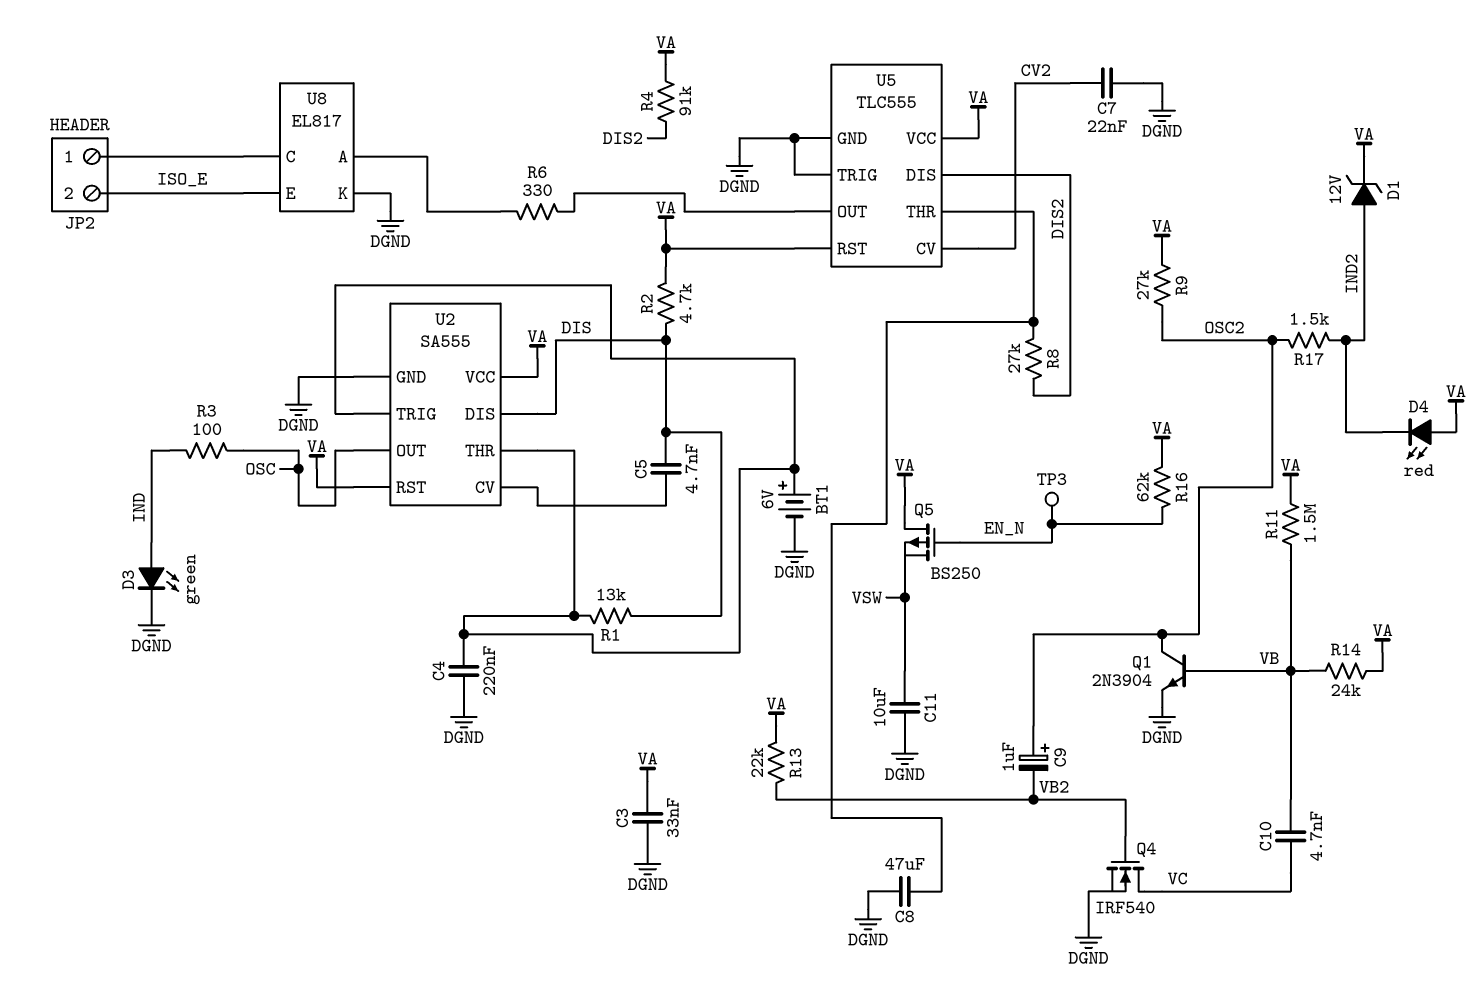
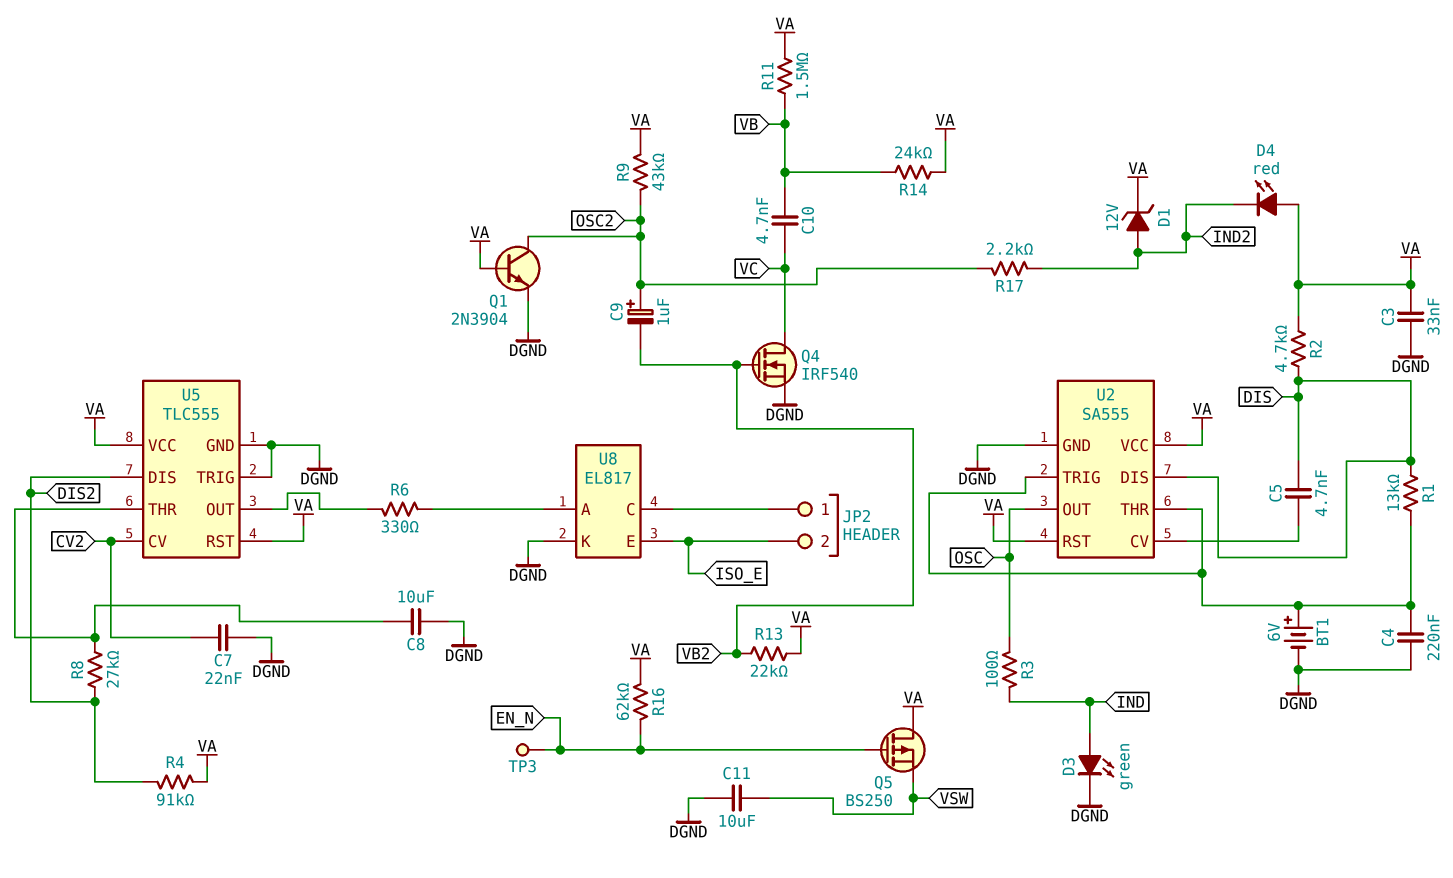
C8: 47uF (DGND, U5/THR) -> 10uF (DGND, U5/THR)
Q1: NPN 2N3904 (B VB, C OSC2, E DGND) -> NPN 2N3904 (B VA, C OSC2, E DGND)
R9: 27k (OSC2, VA) -> 43k (OSC2, VA)
R17: 1.5k (IND2, OSC2) -> 2.2k (IND2, OSC2)

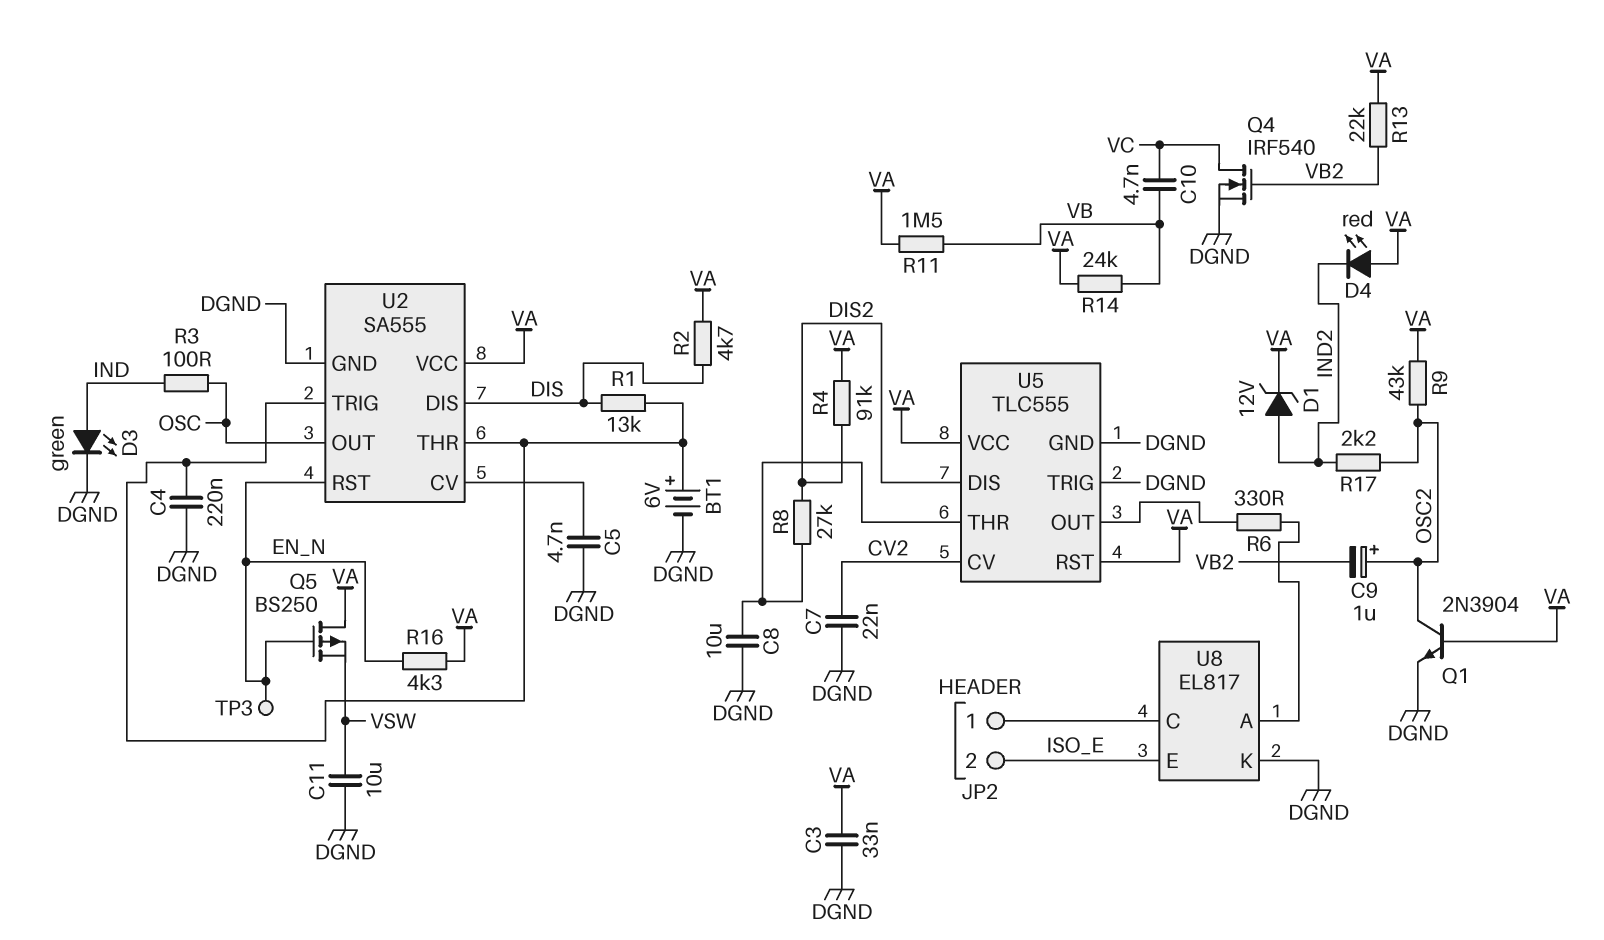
C5: 4.7nF (DIS, U2/CV) -> 4.7nF (DGND, U2/CV)
R16: 62k (EN_N, VA) -> 4.3k (EN_N, VA)
U2 pin RST: VA -> EN_N

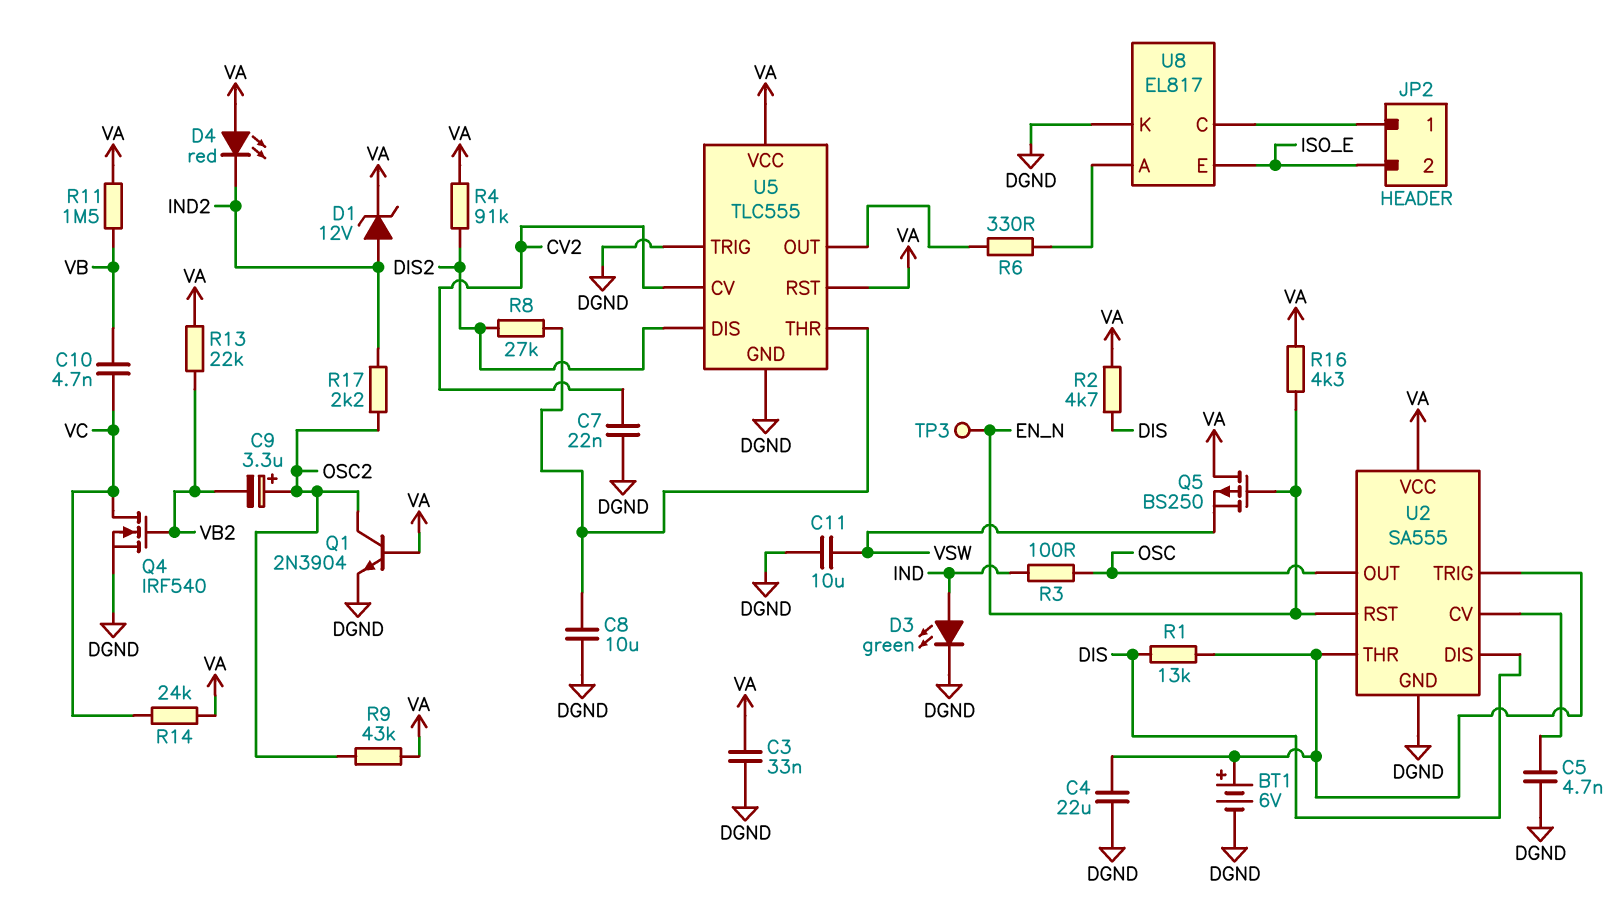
C4: 220nF (DGND, U2/THR) -> 22uF (DGND, U2/THR)
C9: 1uF (plus OSC2, minus VB2) -> 3.3uF (plus OSC2, minus VB2)
R14: 24k (VA, VB) -> 24k (VA, VC)

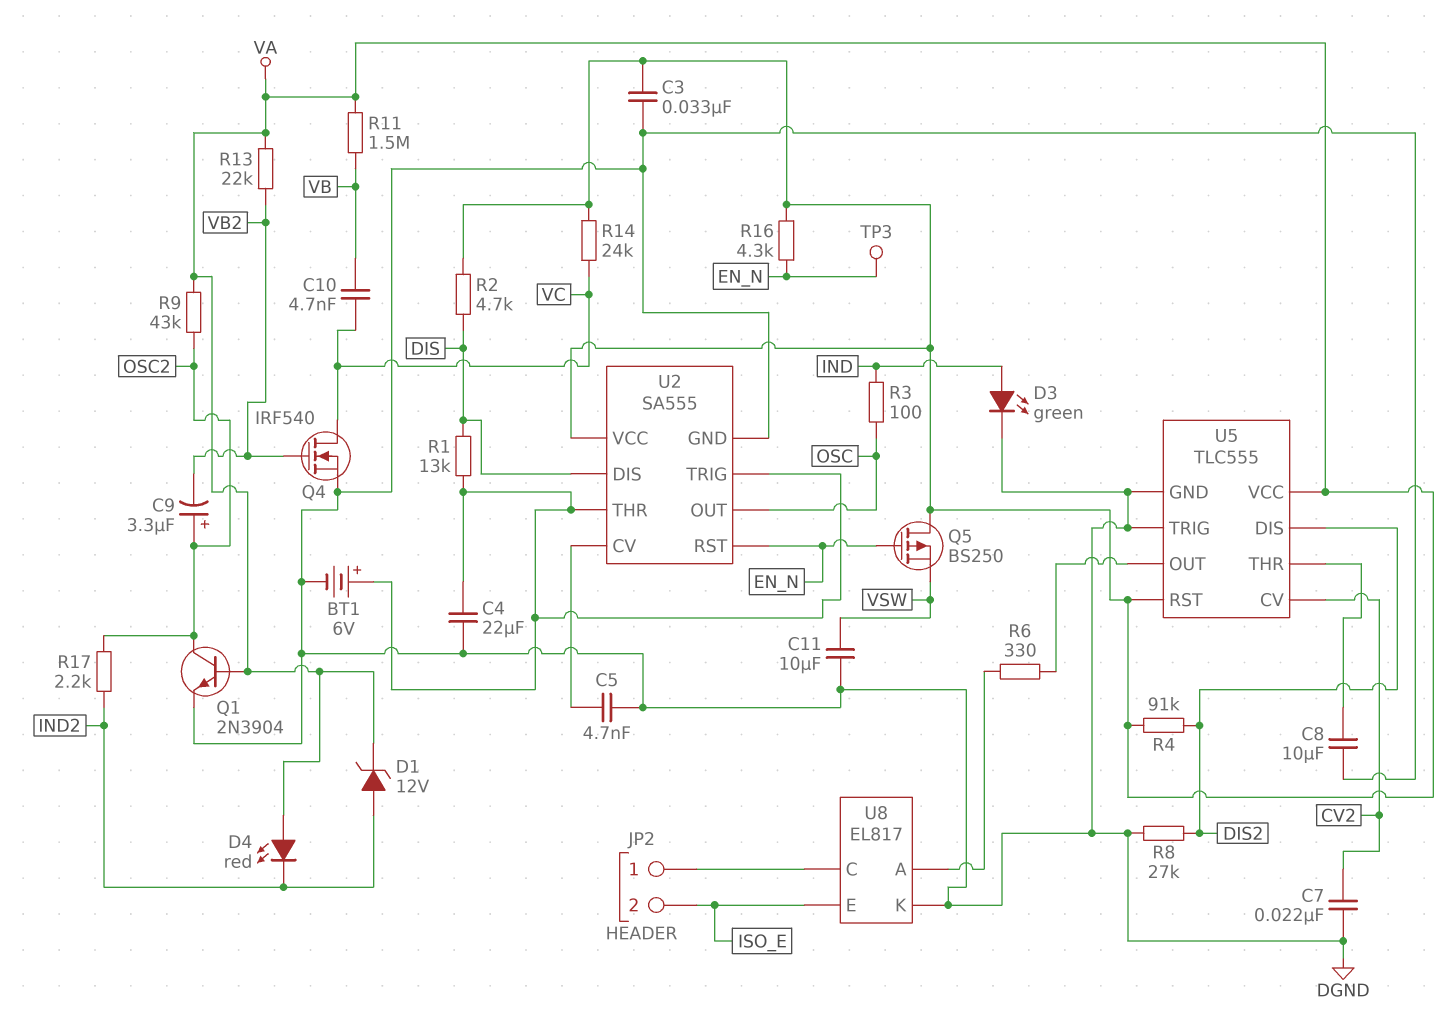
R8: 27k (DIS2, U5/THR) -> 27k (DGND, DIS2)

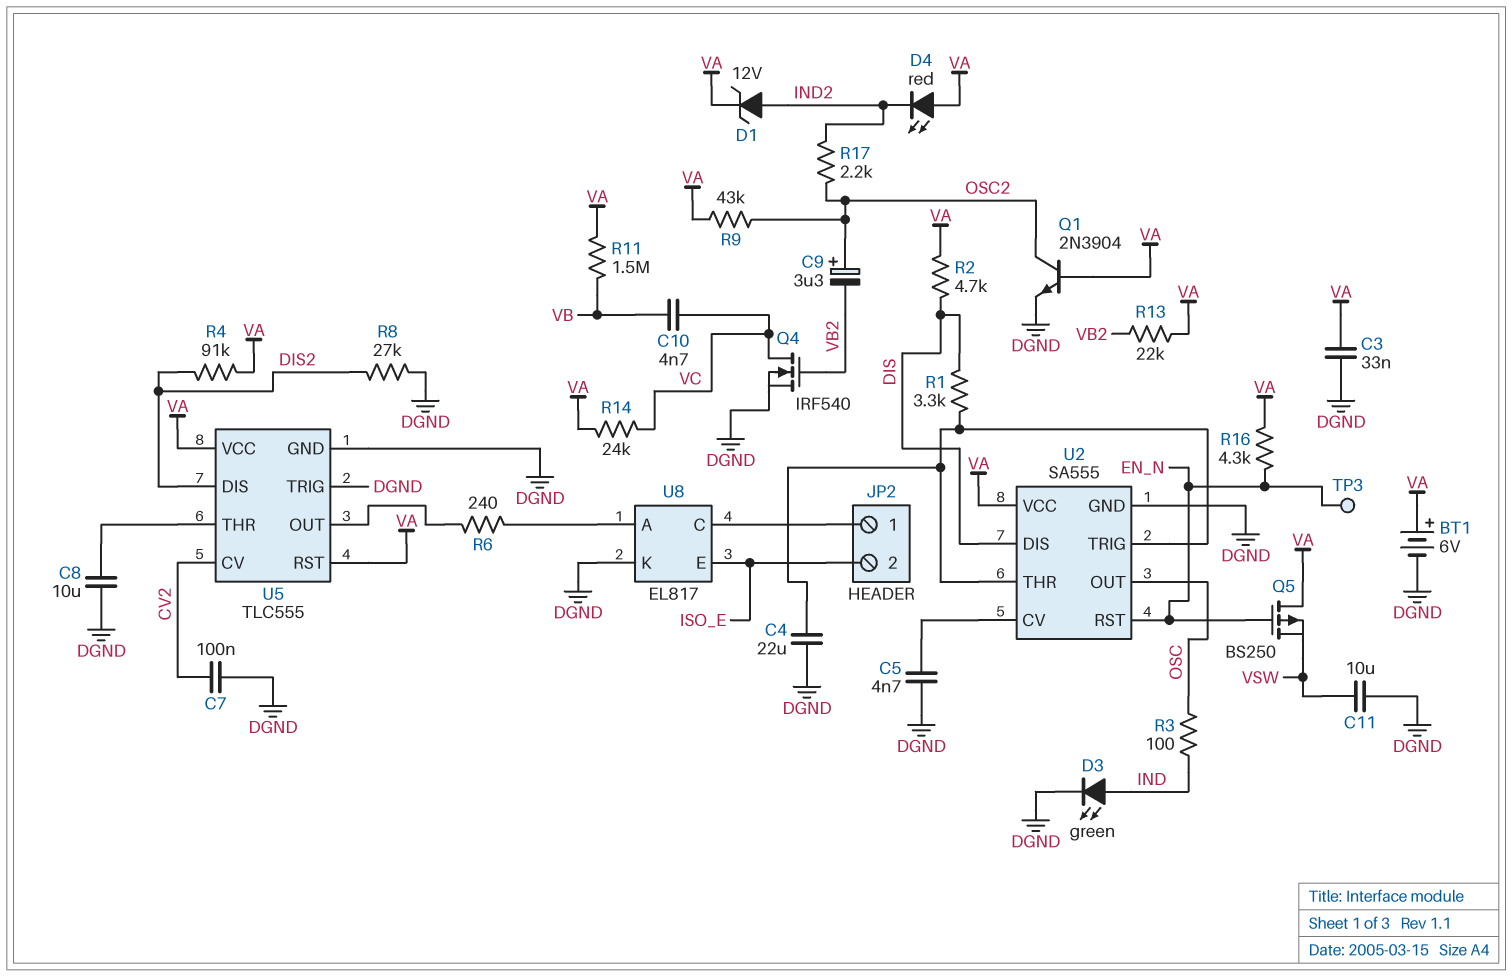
BT1: 6V (plus U2/THR, minus DGND) -> 6V (plus VA, minus DGND)
C7: 22nF (CV2, DGND) -> 100nF (CV2, DGND)
R1: 13k (DIS, U2/THR) -> 3.3k (DIS, U2/THR)
R6: 330 (U5/OUT, U8/A) -> 240 (U5/OUT, U8/A)

